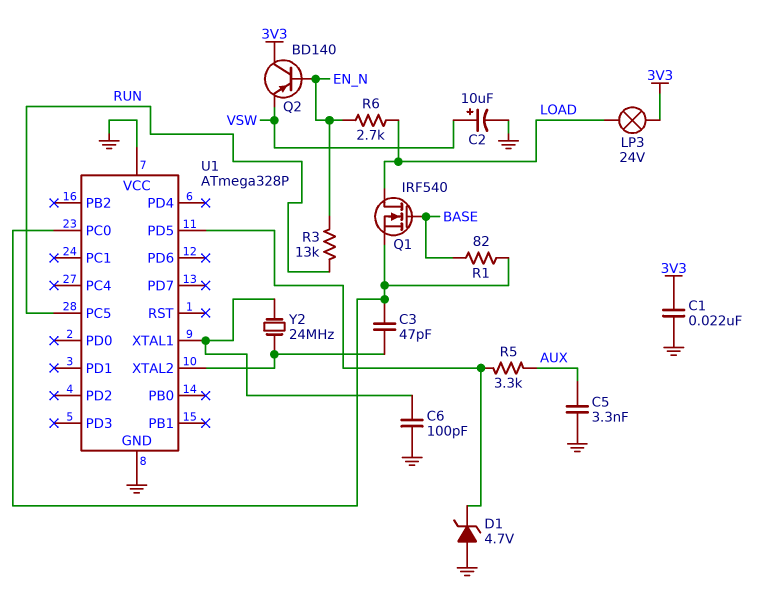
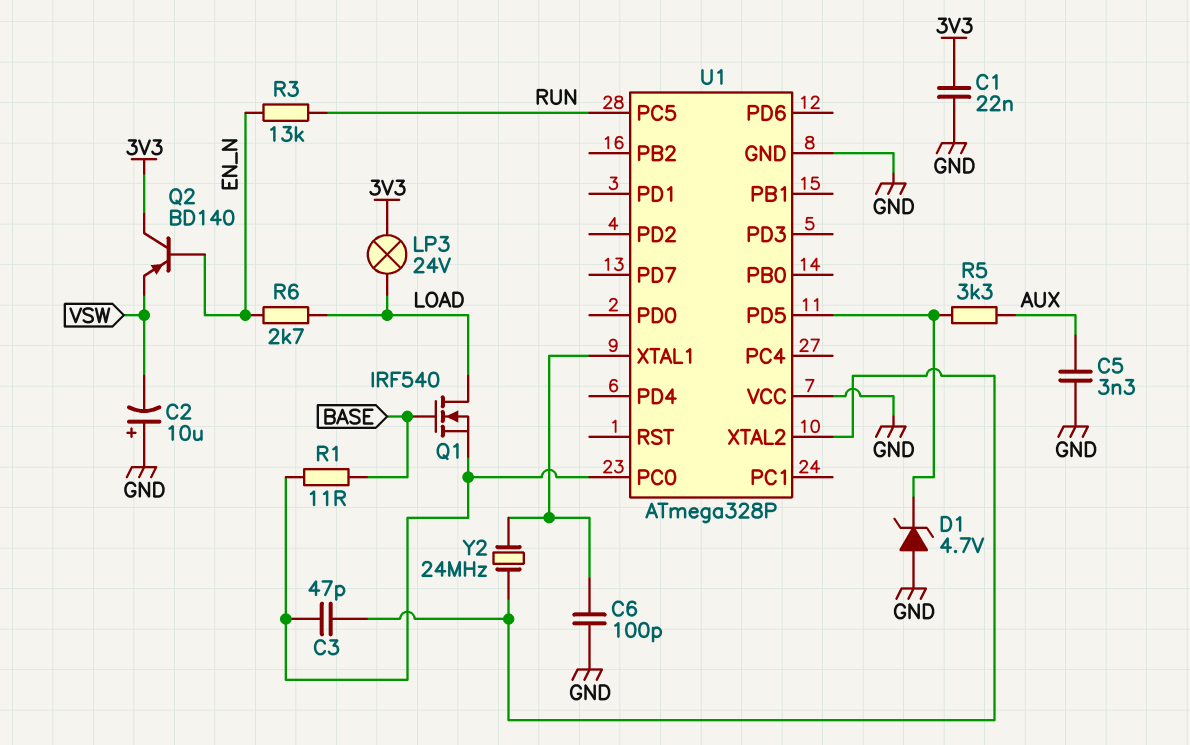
C2: 10uF (plus VSW, minus GND) -> 10uF (plus GND, minus VSW)
R1: 82 (BASE, U1/PC0) -> 11 (BASE, U1/PC0)

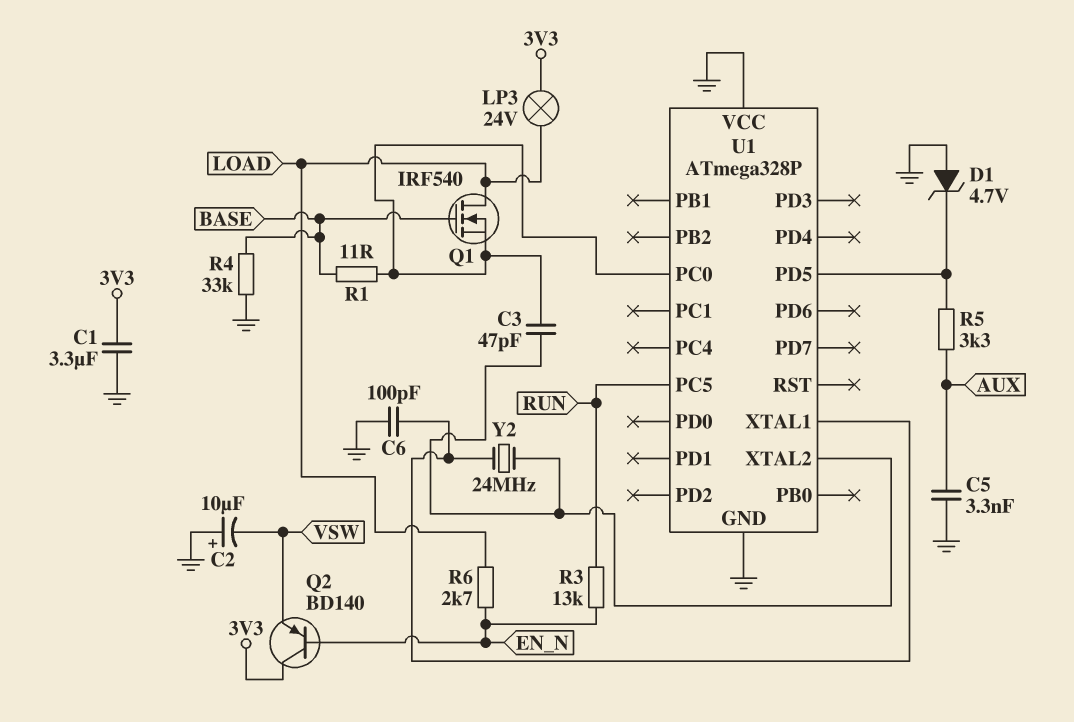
C1: 22nF (3V3, GND) -> 3.3uF (3V3, GND)
R4: none -> 33k (BASE, GND)

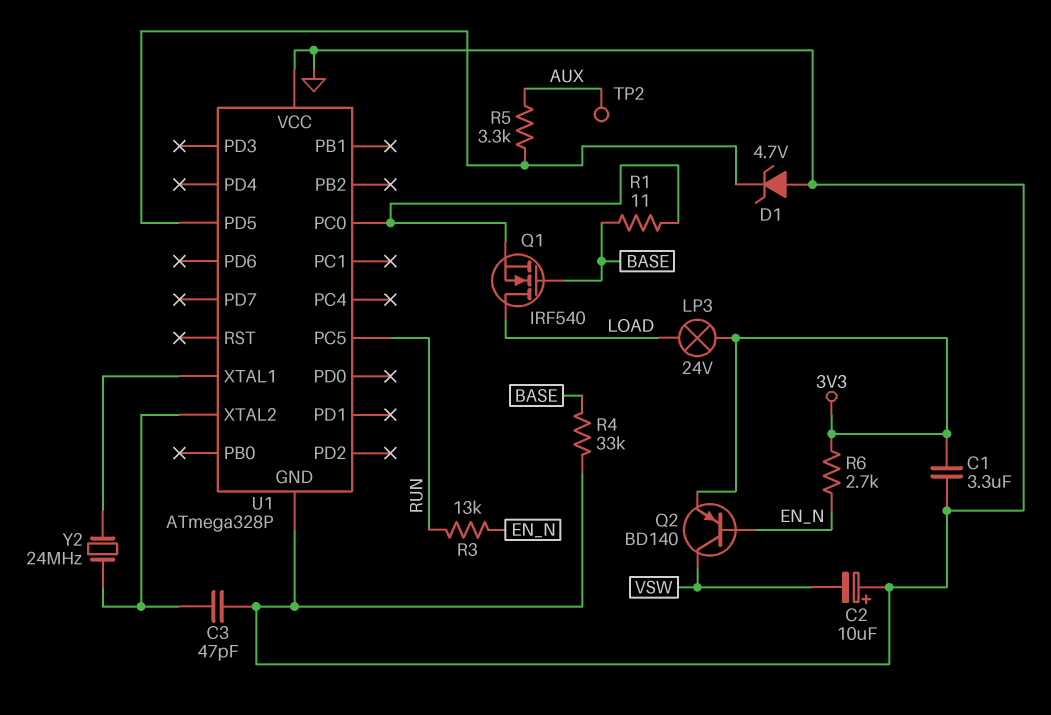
C3: 47pF (U1/PC0, U1/XTAL2) -> 47pF (GND, U1/XTAL2)
C5: 3.3nF (AUX, GND) -> none
C6: 100pF (GND, U1/XTAL1) -> none
Q2: PNP BD140 (B EN_N, C 3V3, E VSW) -> PNP BD140 (B EN_N, C VSW, E 3V3)
R6: 2.7k (EN_N, LOAD) -> 2.7k (3V3, EN_N)
TP2: none -> test point (AUX)

